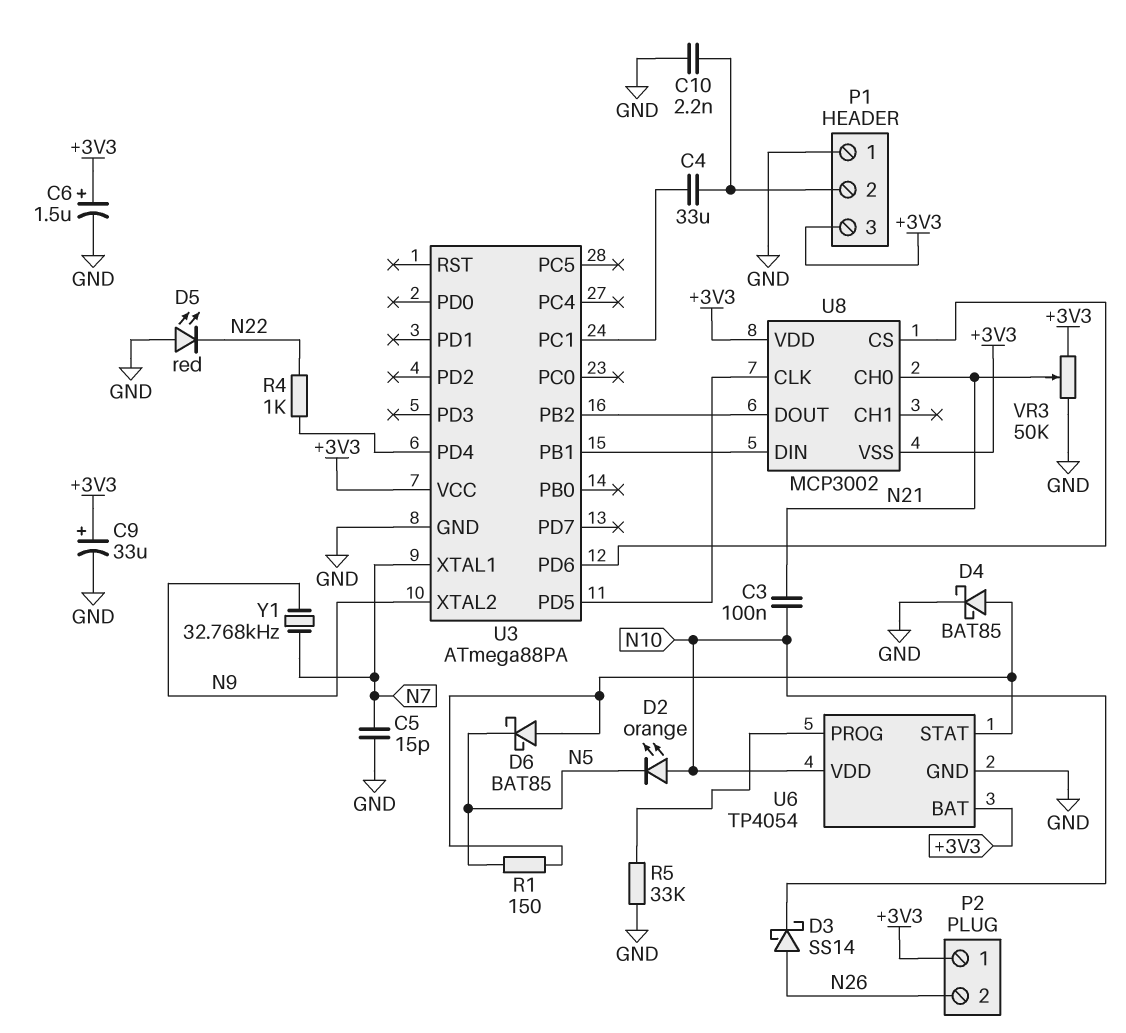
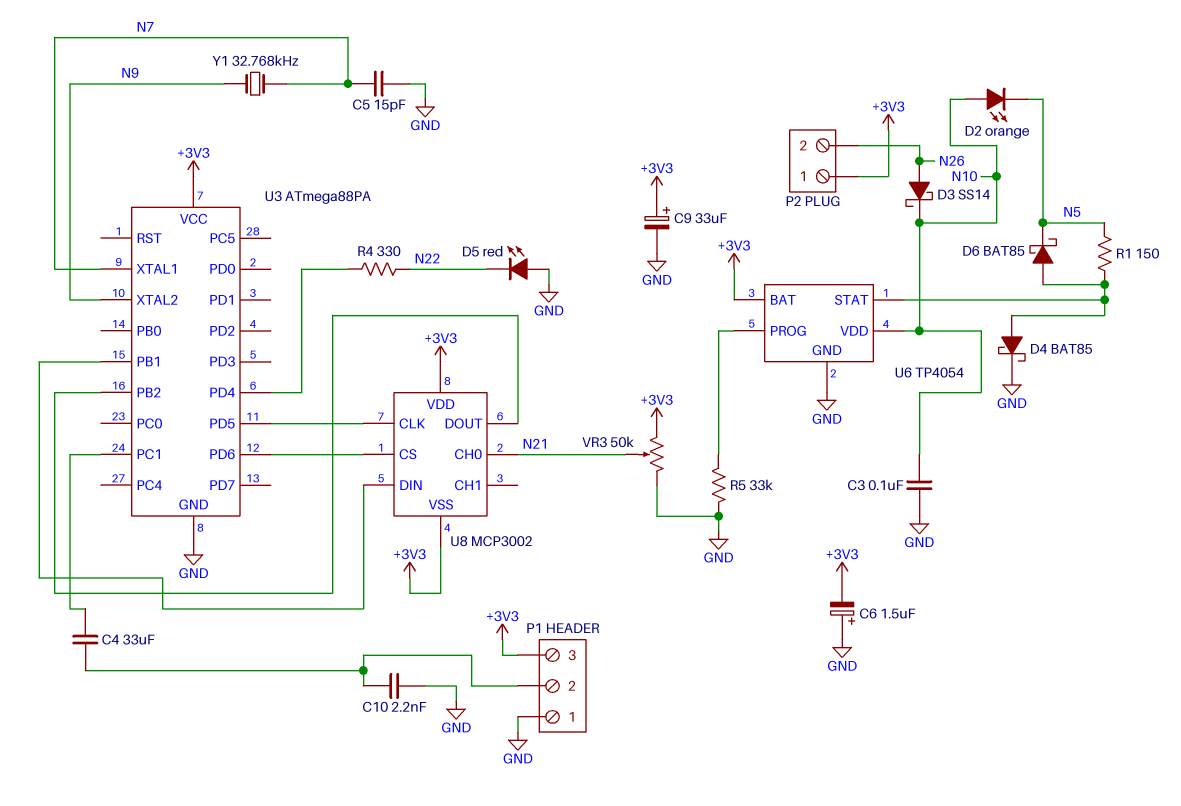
C3: 100nF (N10, N21) -> 100nF (GND, N10)
C6: 1.5uF (plus +3V3, minus GND) -> 1.5uF (plus GND, minus +3V3)
R4: 1k (N22, U3/PD4) -> 330 (N22, U3/PD4)

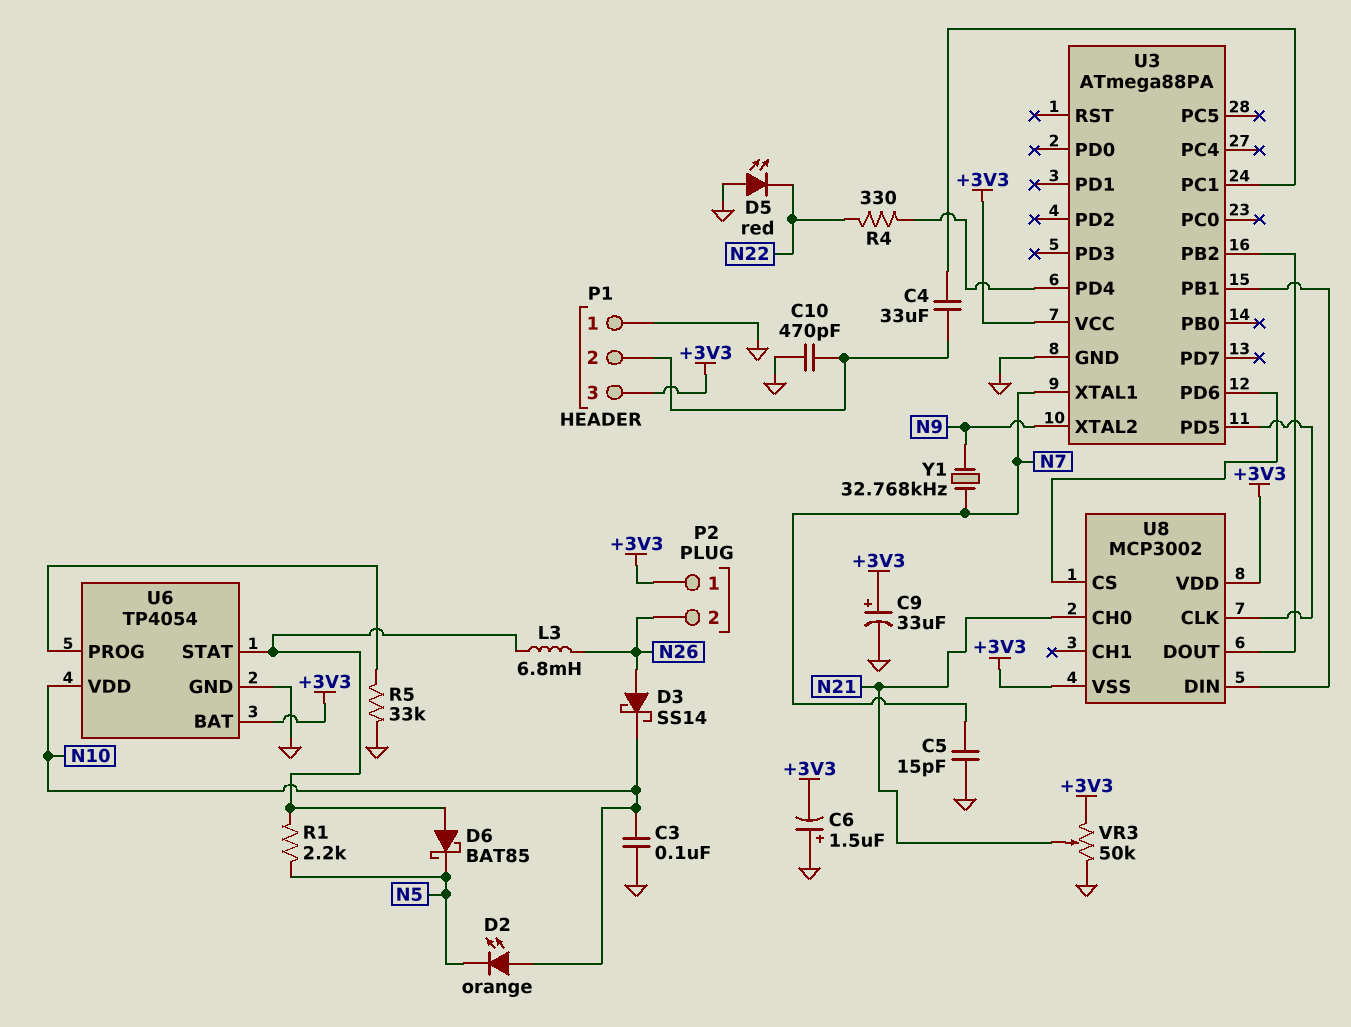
C10: 2.2nF (GND, P1/2) -> 470pF (GND, P1/2)
D4: schottky BAT85 (A U6/STAT, K GND) -> none
L3: none -> 6.8mH (N26, U6/STAT)
R1: 150 (N5, U6/STAT) -> 2.2k (N5, U6/STAT)

